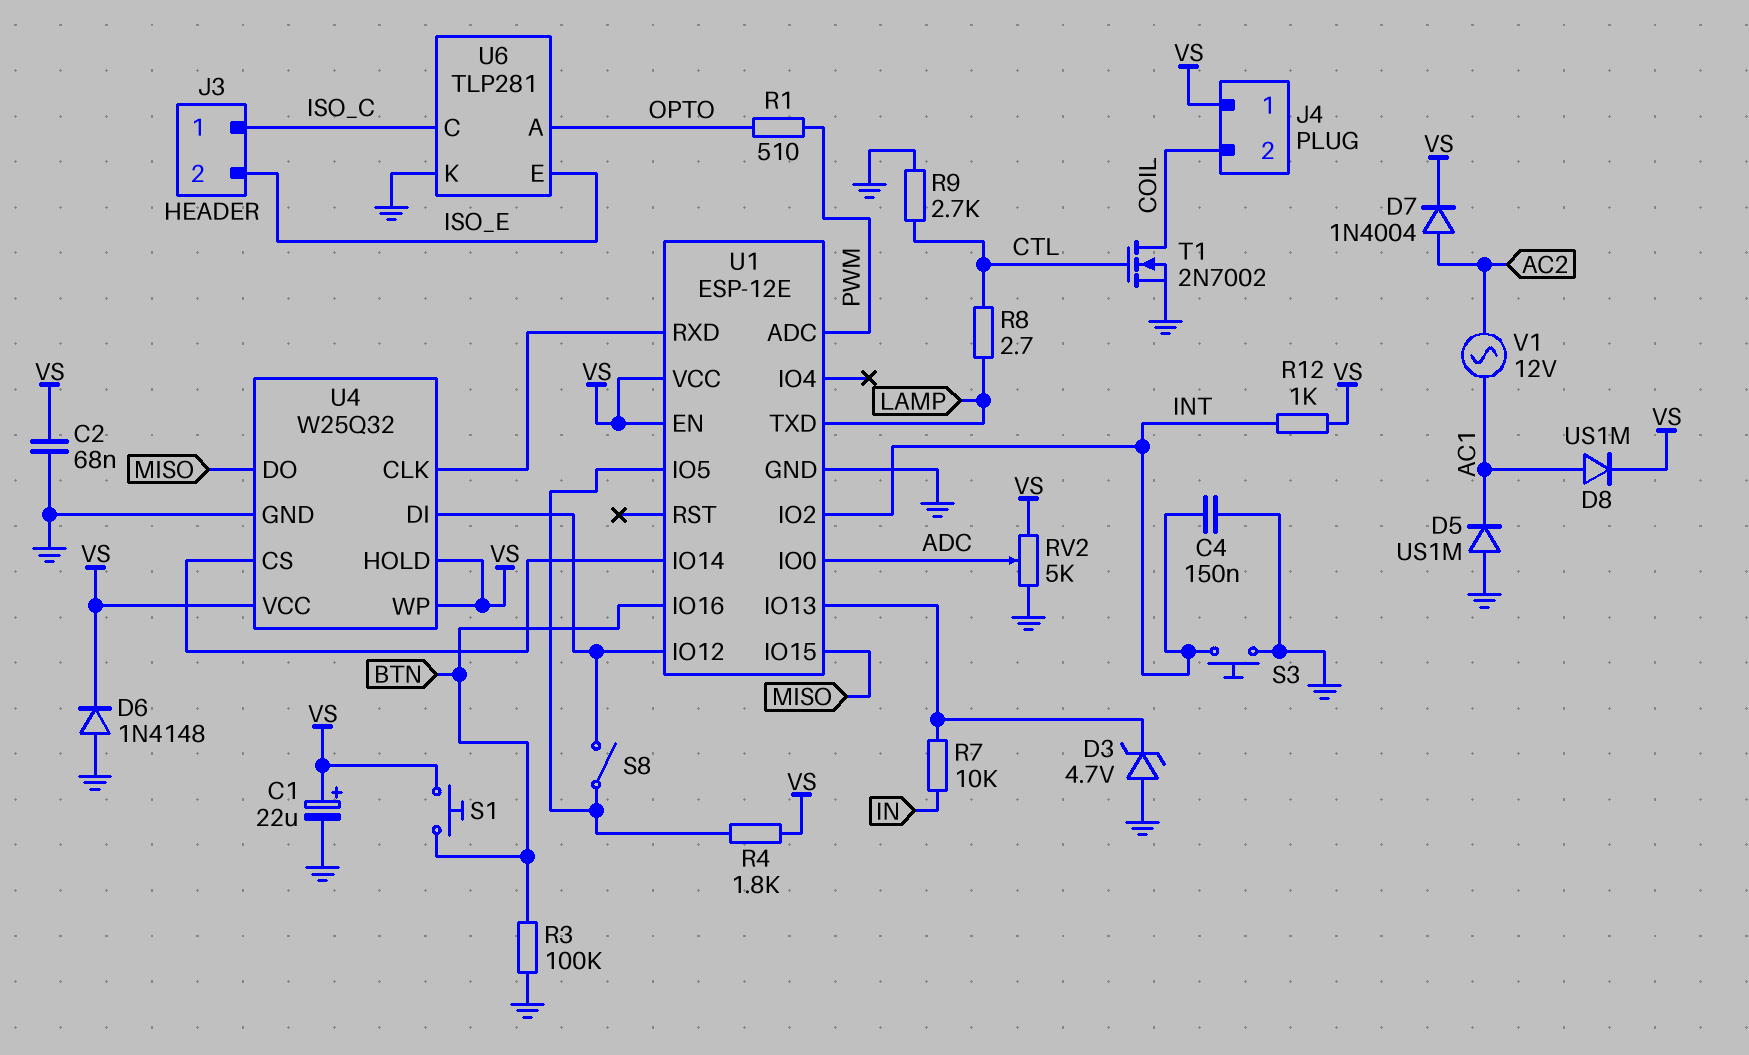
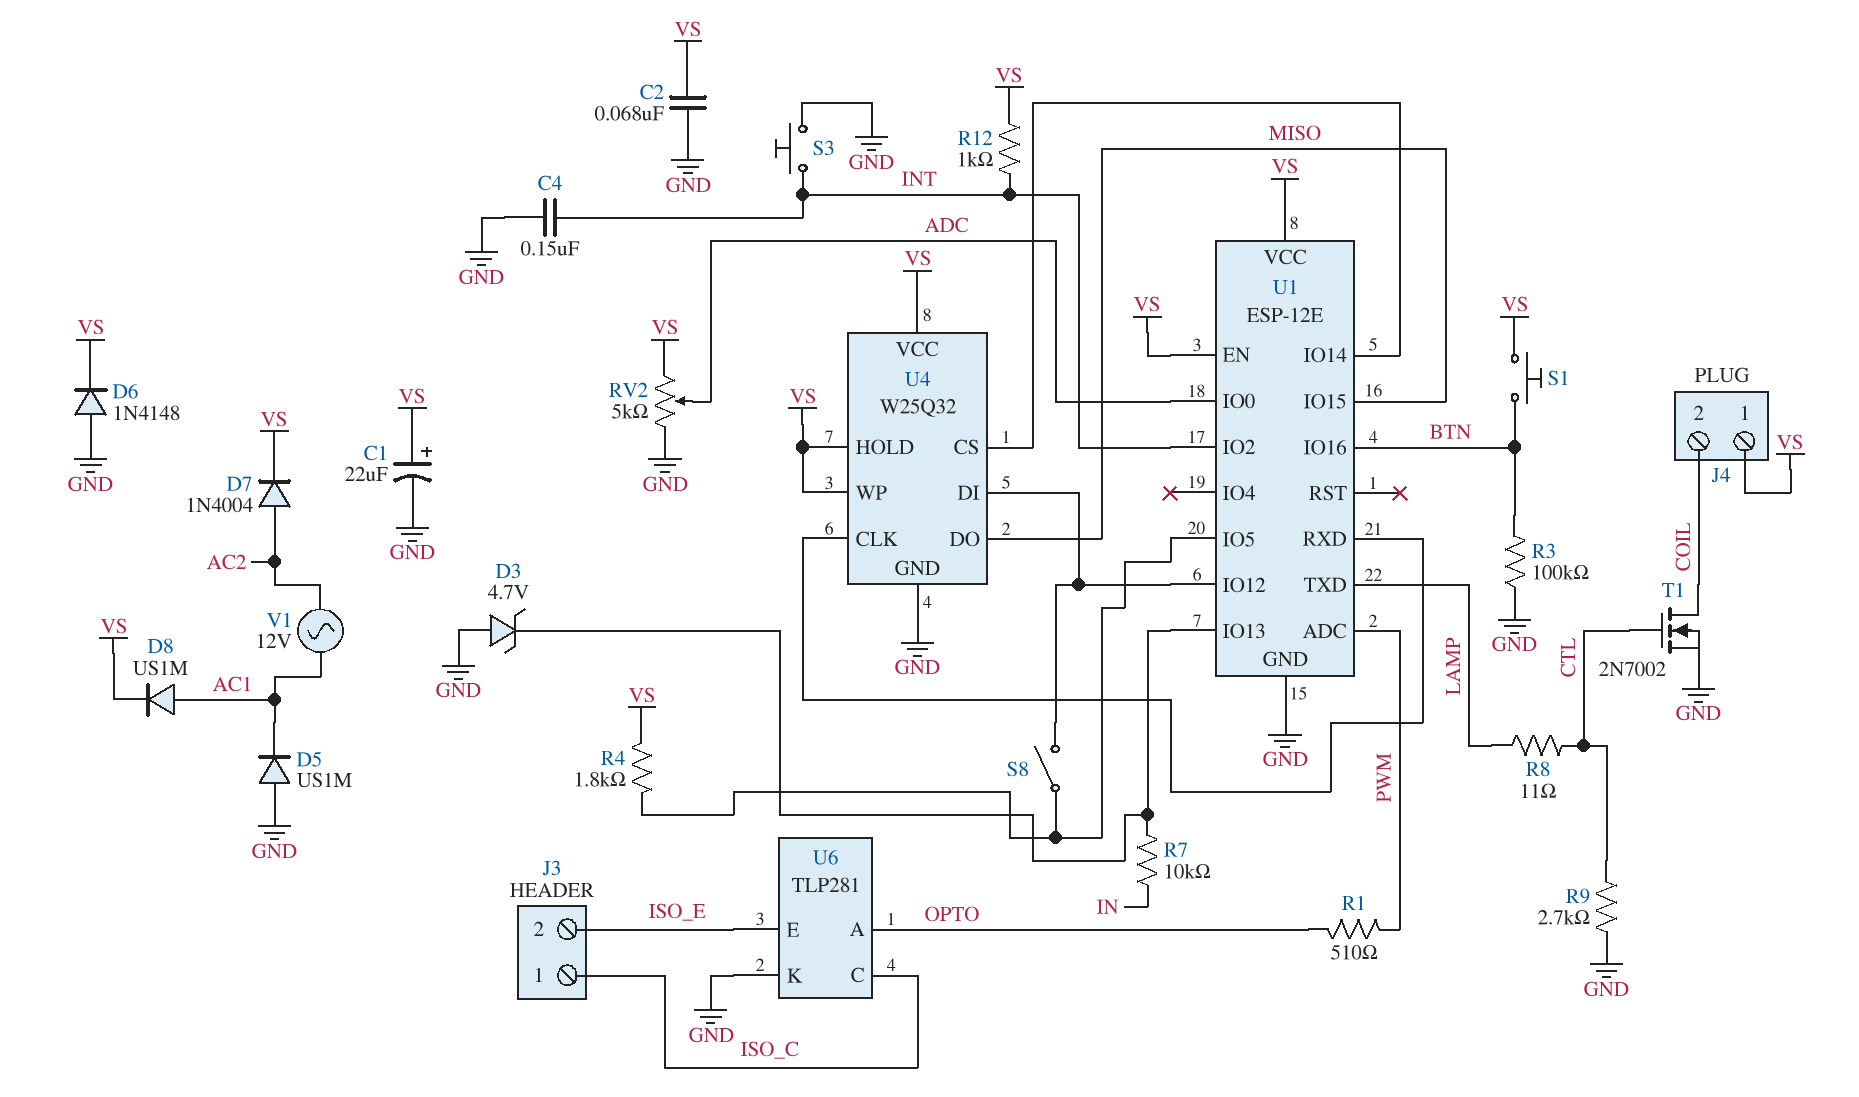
R8: 2.7 (CTL, LAMP) -> 11 (CTL, LAMP)

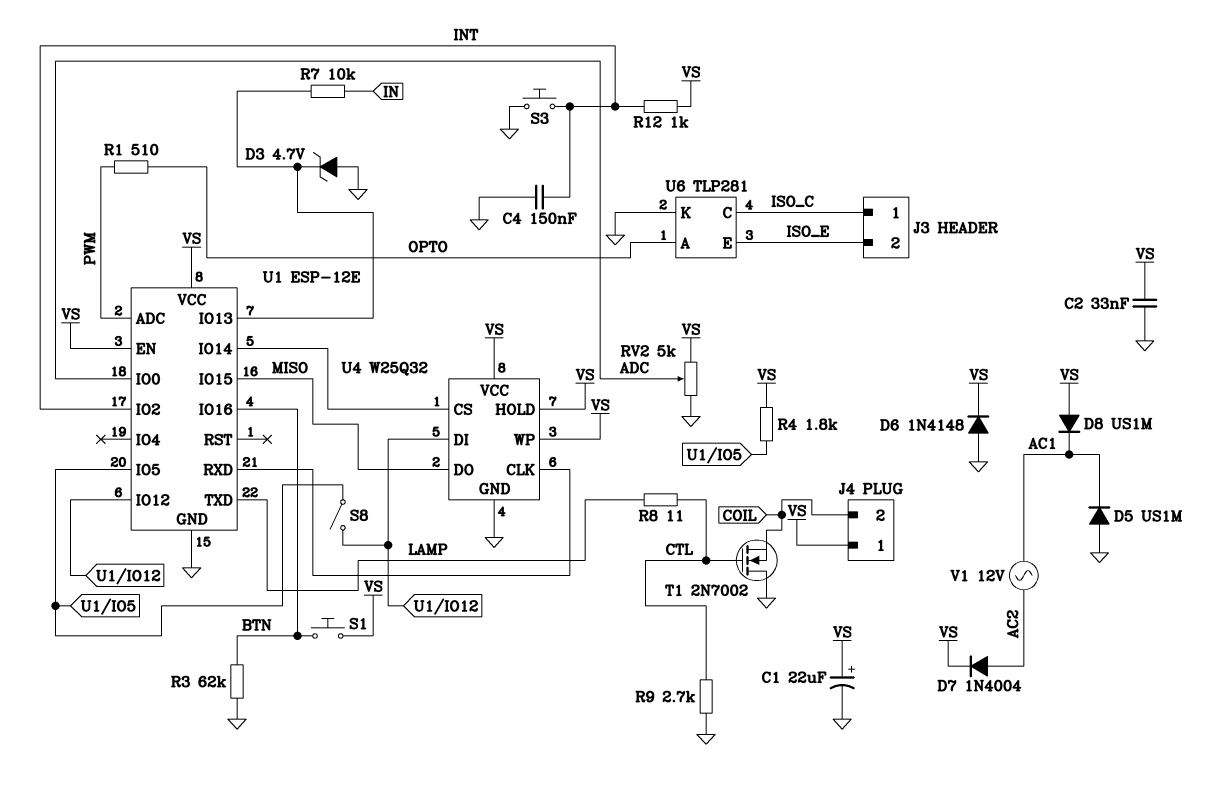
C2: 68nF (GND, VS) -> 33nF (GND, VS)
D8: diode US1M (A AC1, K VS) -> diode US1M (A VS, K AC1)
R3: 100k (BTN, GND) -> 62k (BTN, GND)
T1: NMOS 2N7002 (G CTL, D COIL, S GND) -> NMOS 2N7002 (G CTL, D GND, S COIL)

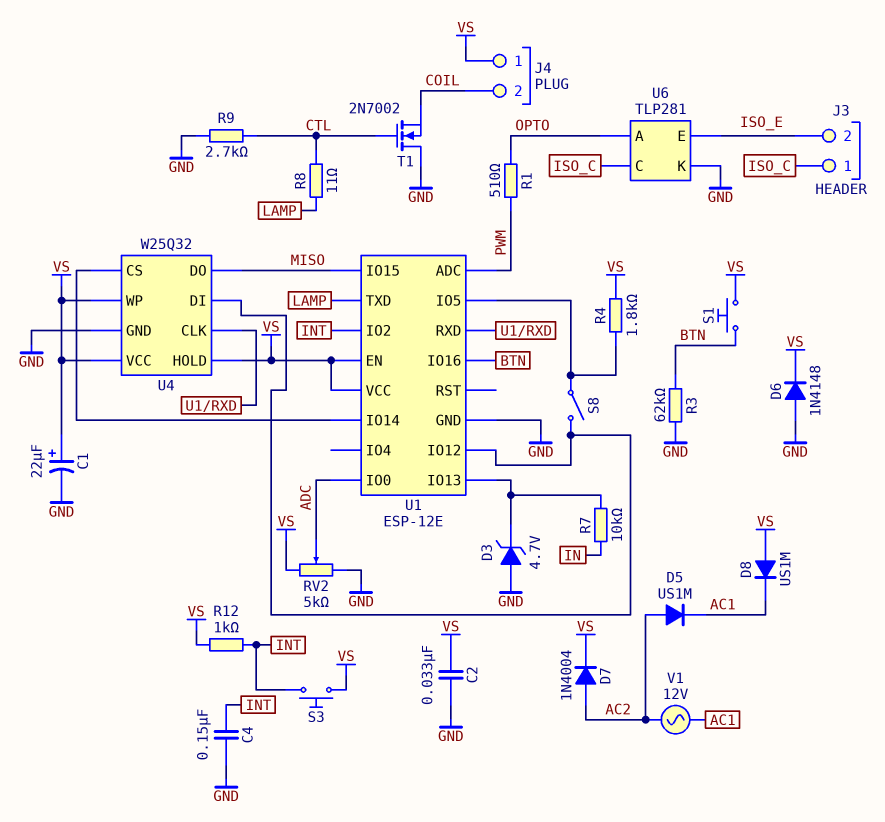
D5: diode US1M (A GND, K AC1) -> diode US1M (A AC2, K AC1)
S3: button (GND, INT) -> button (INT, VS)

